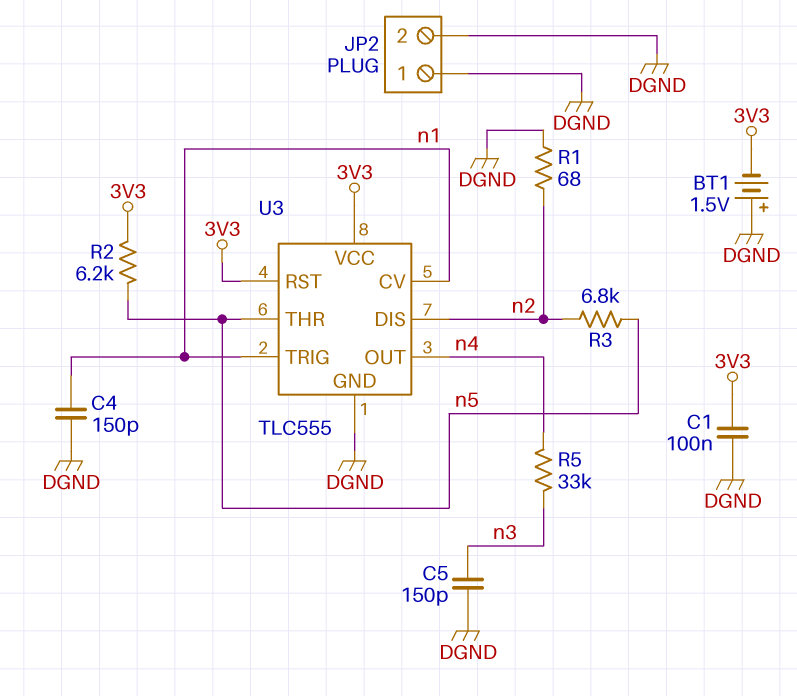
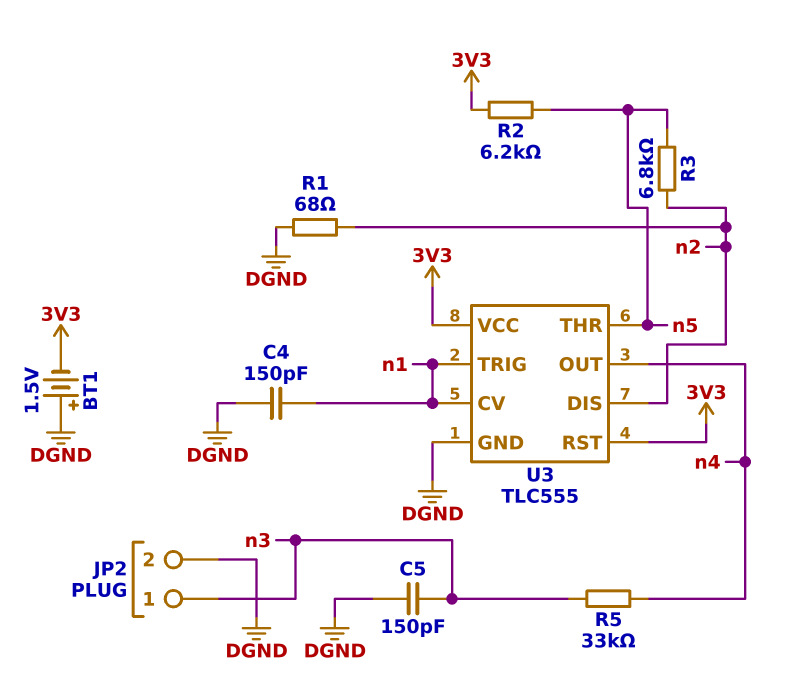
C1: 100nF (3V3, DGND) -> none
JP2 pin 1: DGND -> n3

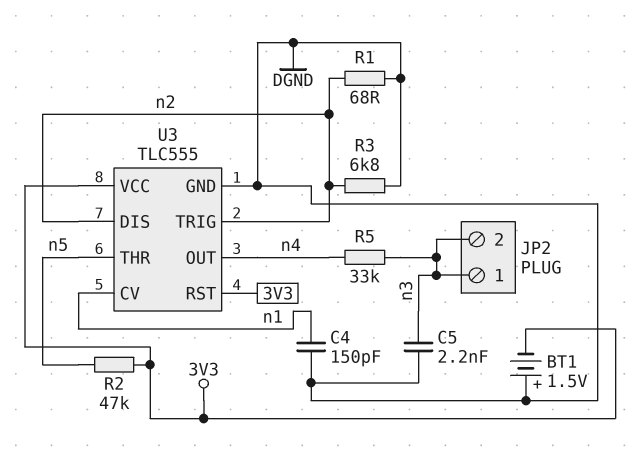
C5: 150pF (DGND, n3) -> 2.2nF (DGND, n3)
JP2 pin 2: DGND -> n3
R2: 6.2k (3V3, n5) -> 47k (3V3, n5)
R3: 6.8k (n2, n5) -> 6.8k (DGND, n2)
U3 pin TRIG: n1 -> n2

